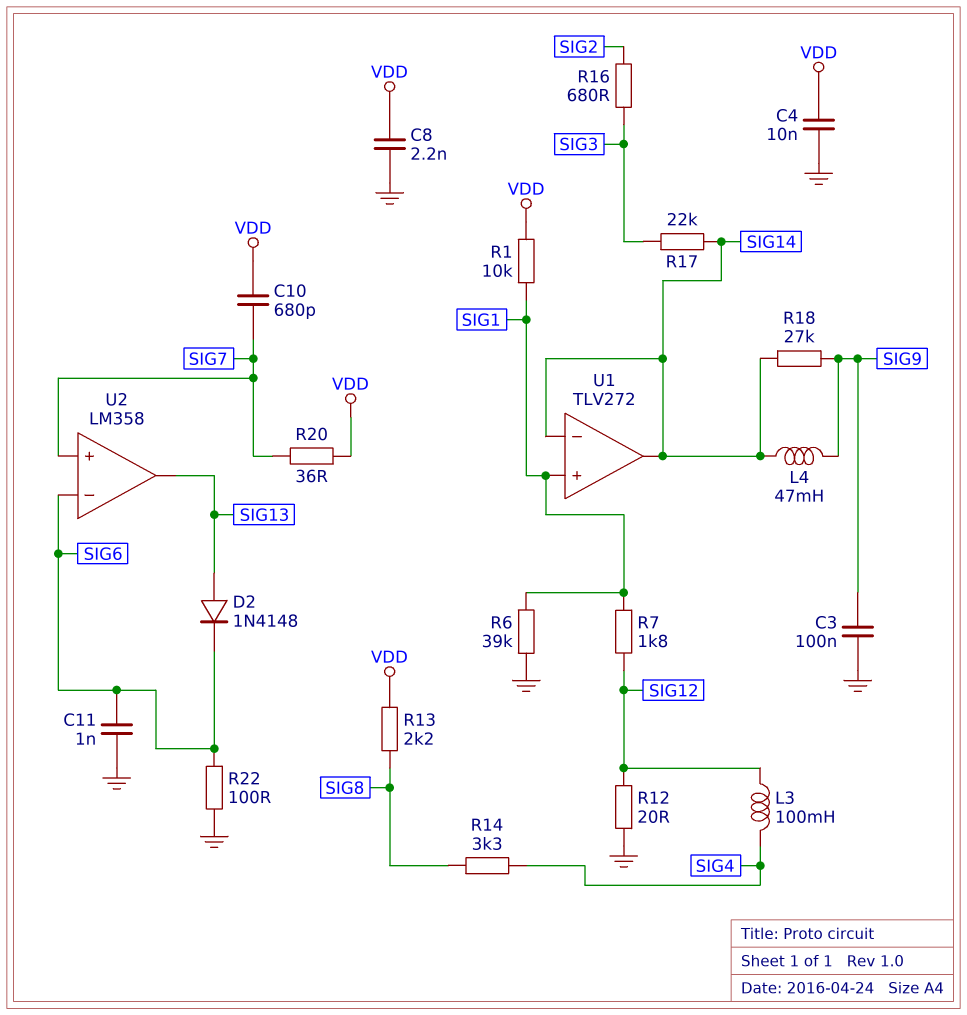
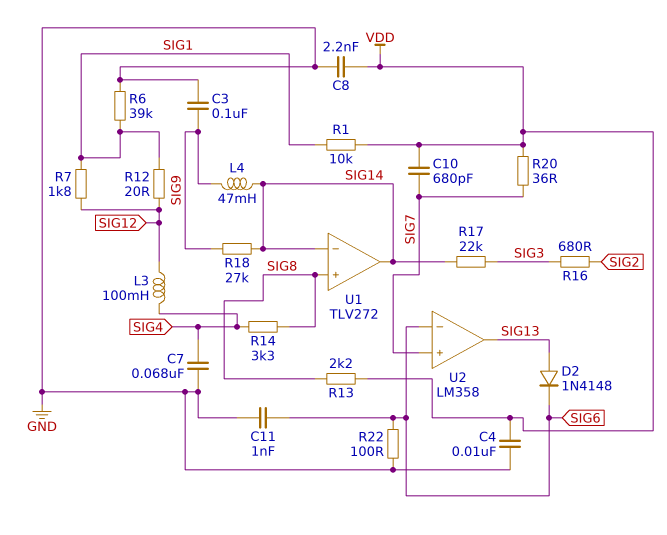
C7: none -> 68nF (GND, SIG4)
R12: 20 (GND, SIG12) -> 20 (SIG1, SIG12)
U1 pin in+: SIG1 -> SIG8

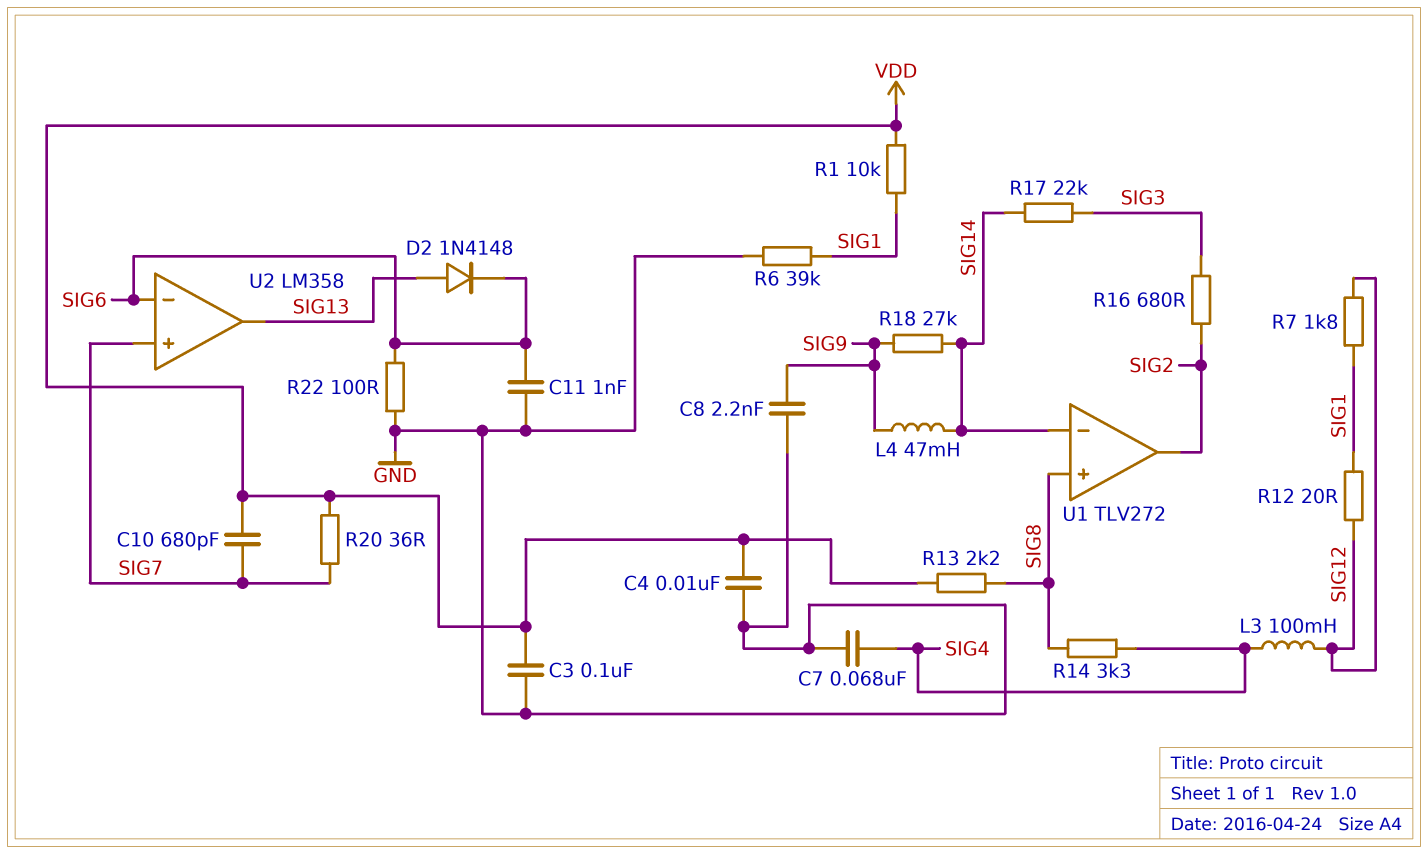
C3: 100nF (GND, SIG9) -> 100nF (GND, VDD)
C8: 2.2nF (GND, VDD) -> 2.2nF (GND, SIG9)
U1 pin out: SIG14 -> SIG2

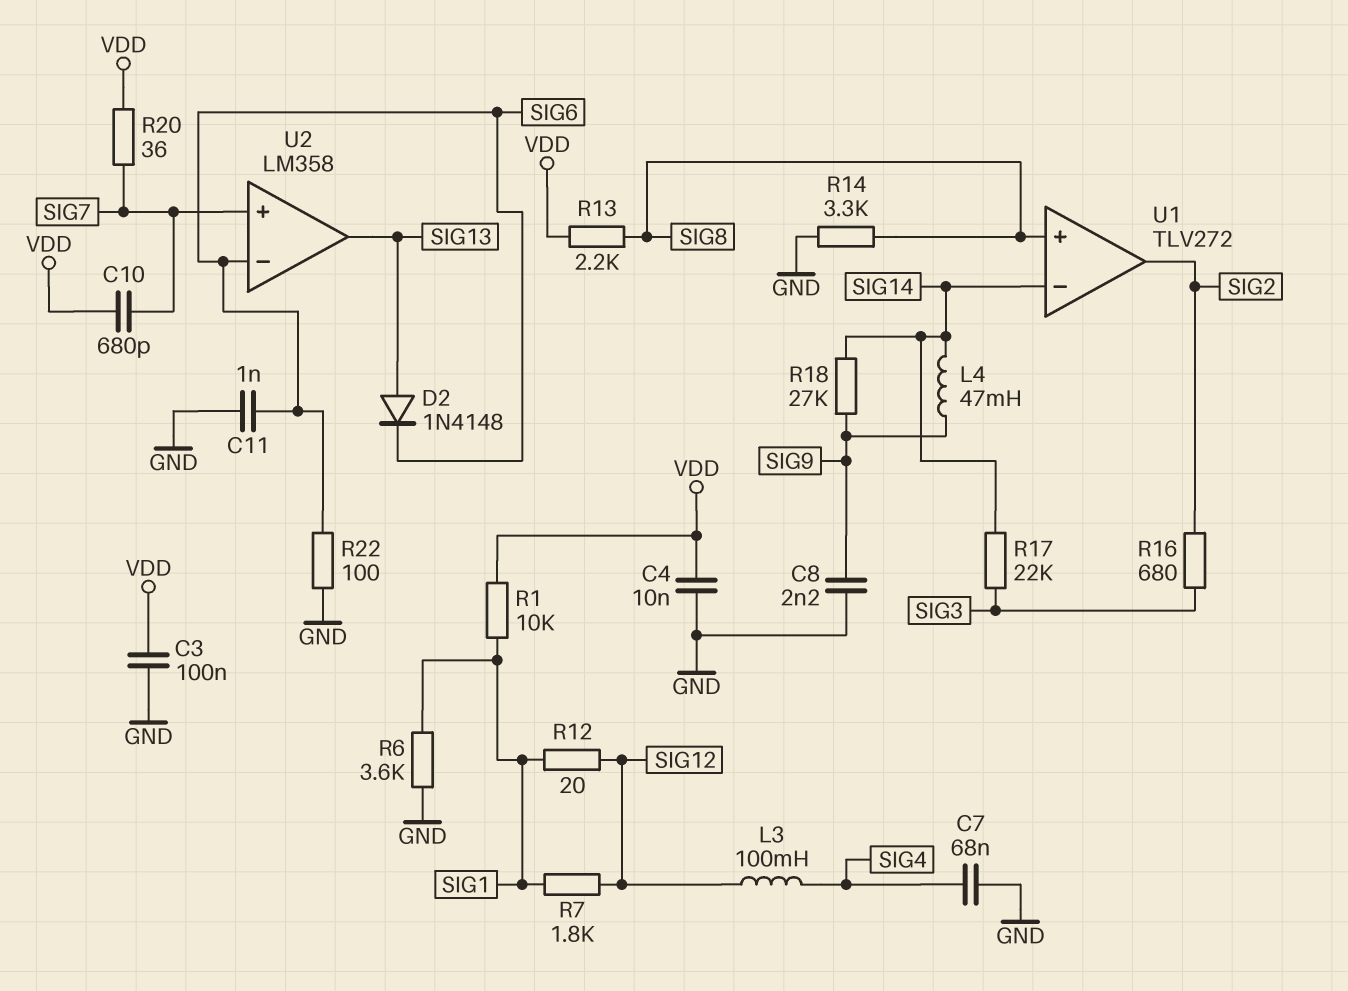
R6: 39k (GND, SIG1) -> 3.6k (GND, SIG1)
R14: 3.3k (SIG4, SIG8) -> 3.3k (GND, SIG8)

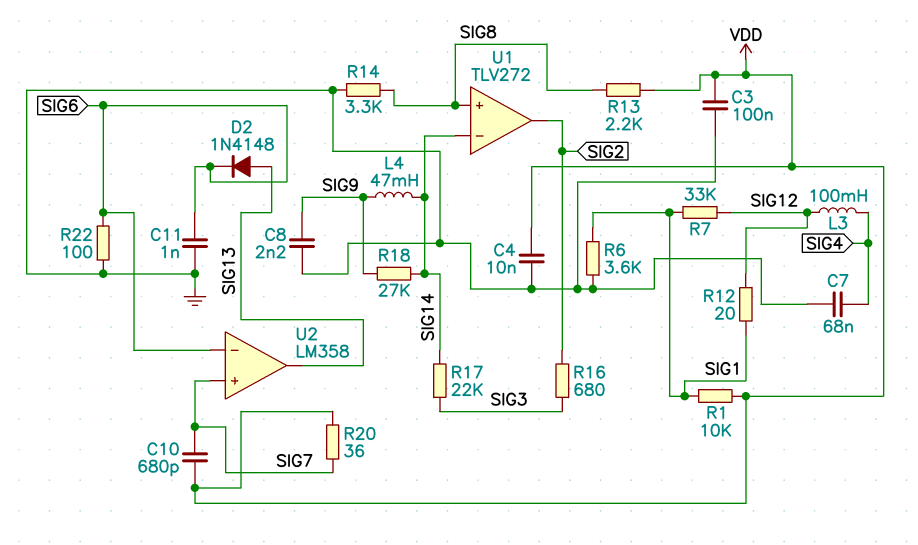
R7: 1.8k (SIG1, SIG12) -> 33k (SIG1, SIG12)

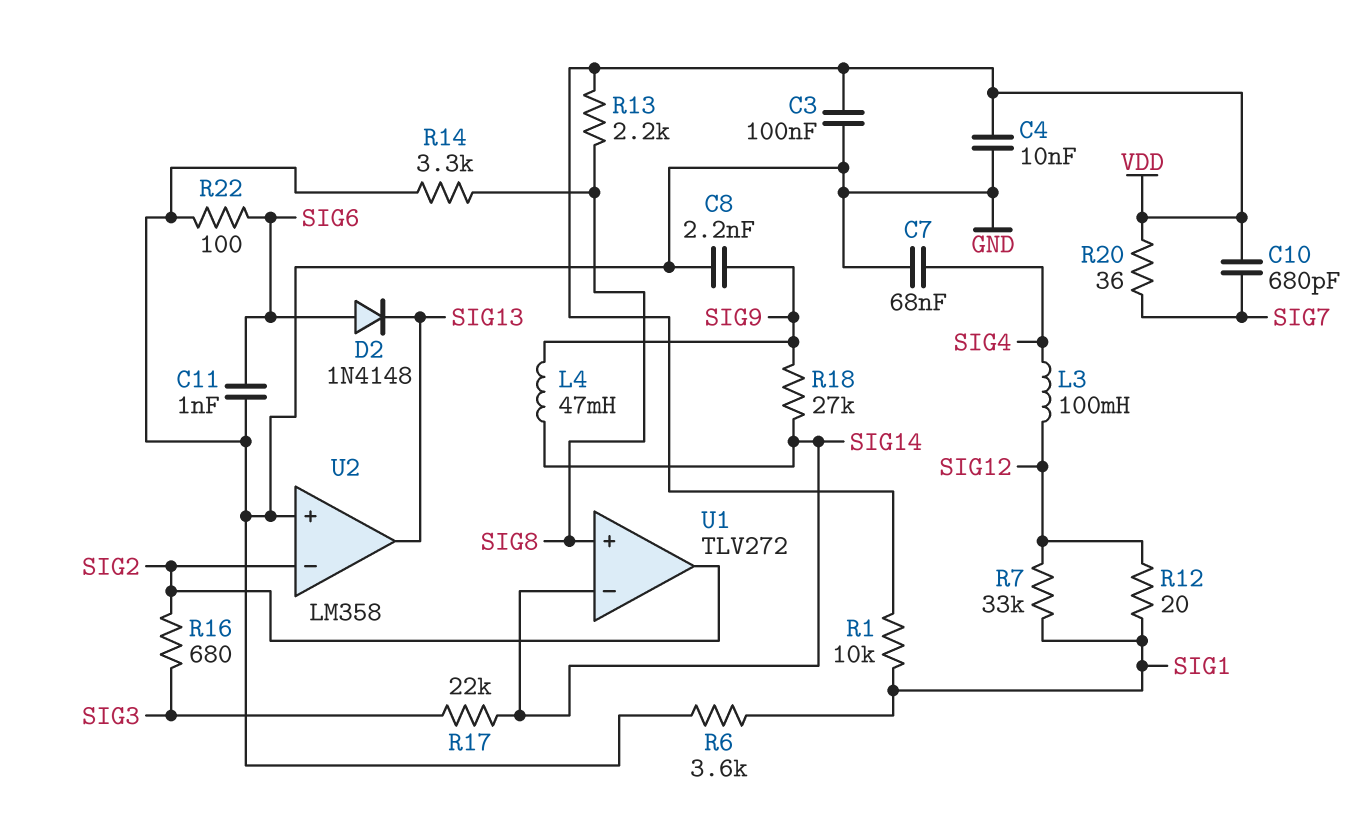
D2: diode 1N4148 (A SIG13, K SIG6) -> diode 1N4148 (A SIG6, K SIG13)
U2 pin in+: SIG7 -> GND
U2 pin in-: SIG6 -> SIG2

